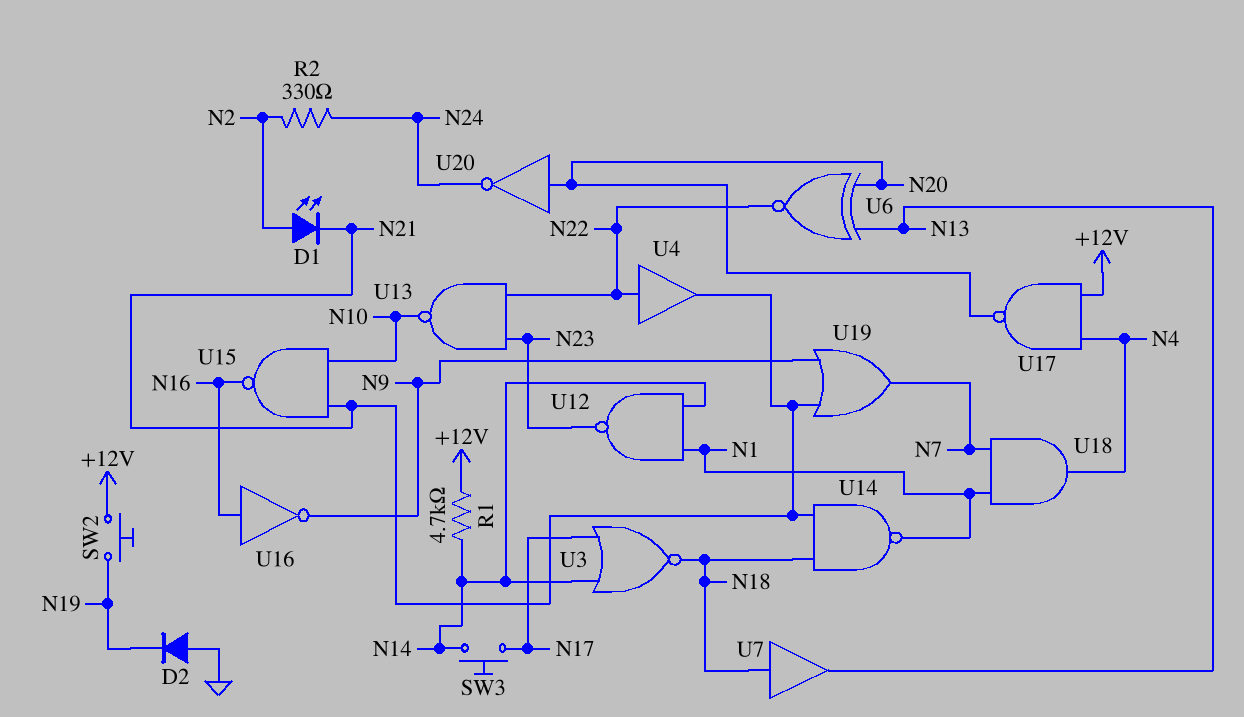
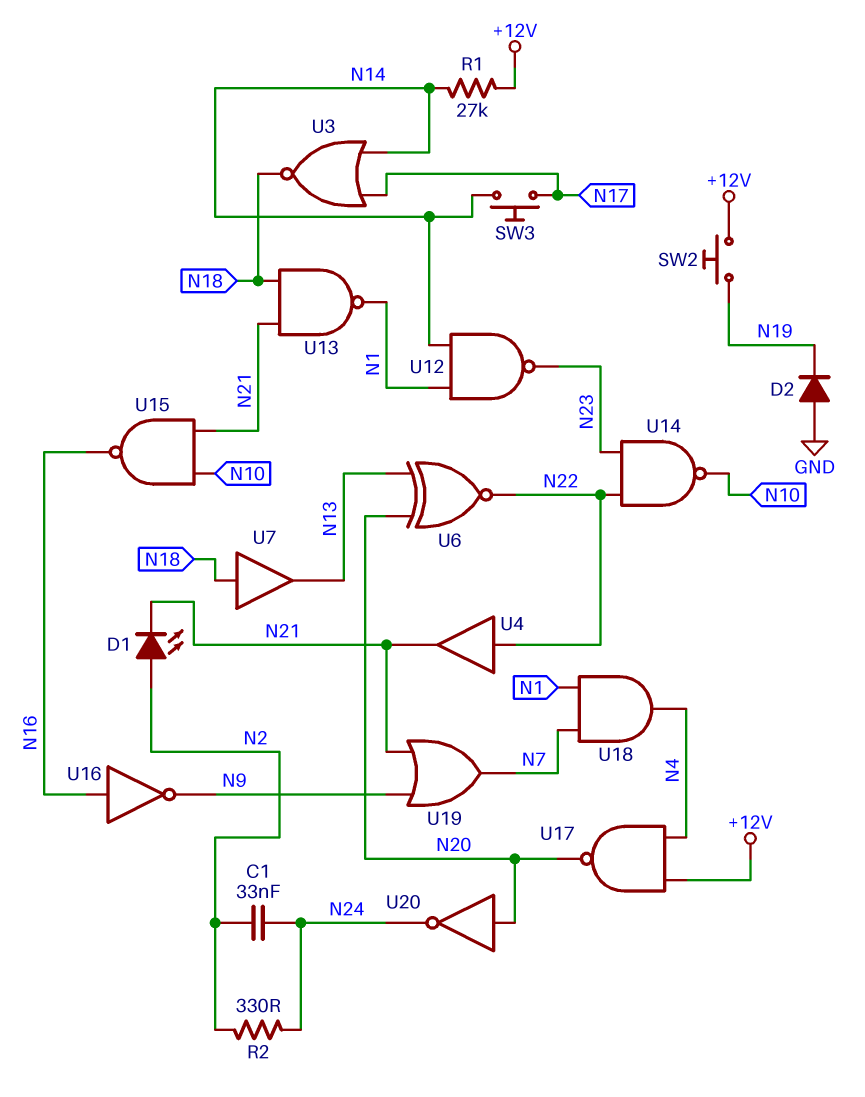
C1: none -> 33nF (N2, N24)
R1: 4.7k (+12V, N14) -> 27k (+12V, N14)
U13: NAND (in N22, in N23, out N10) -> NAND (in N18, in N21, out N1)
U14: NAND (in N18, in N21, out N1) -> NAND (in N22, in N23, out N10)

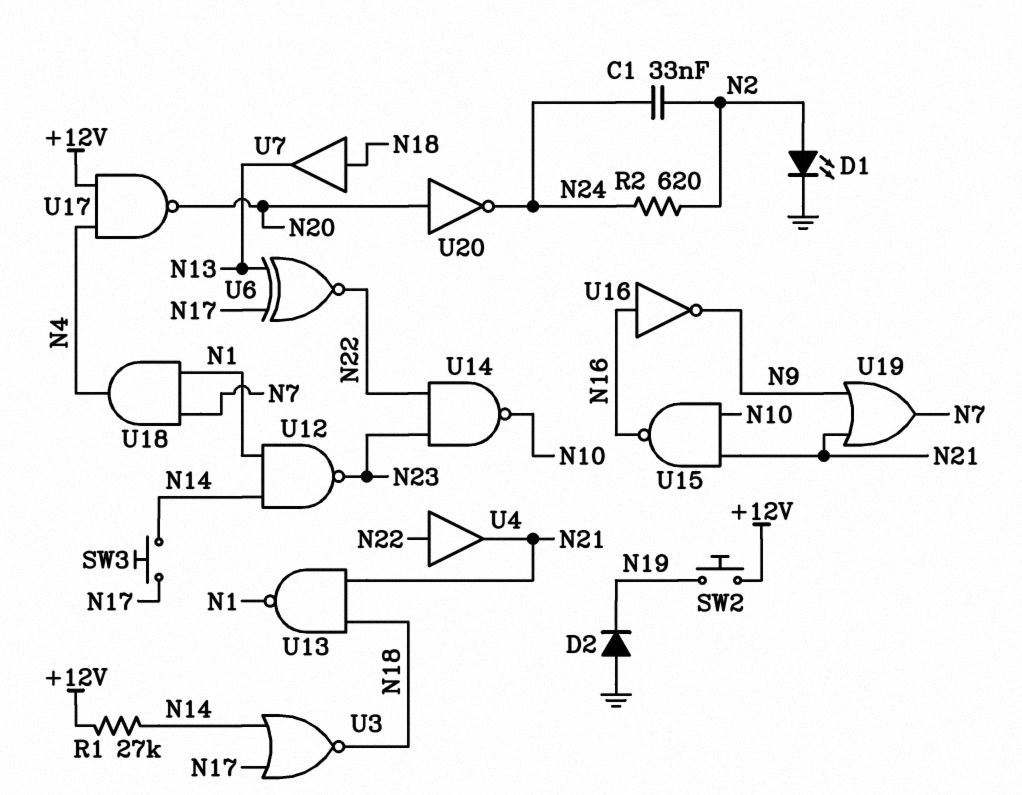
D1: LED (A N2, K N21) -> LED (A N2, K GND)
R2: 330 (N2, N24) -> 620 (N2, N24)
U6: XNOR (in N13, in N20, out N22) -> XNOR (in N13, in N17, out N22)

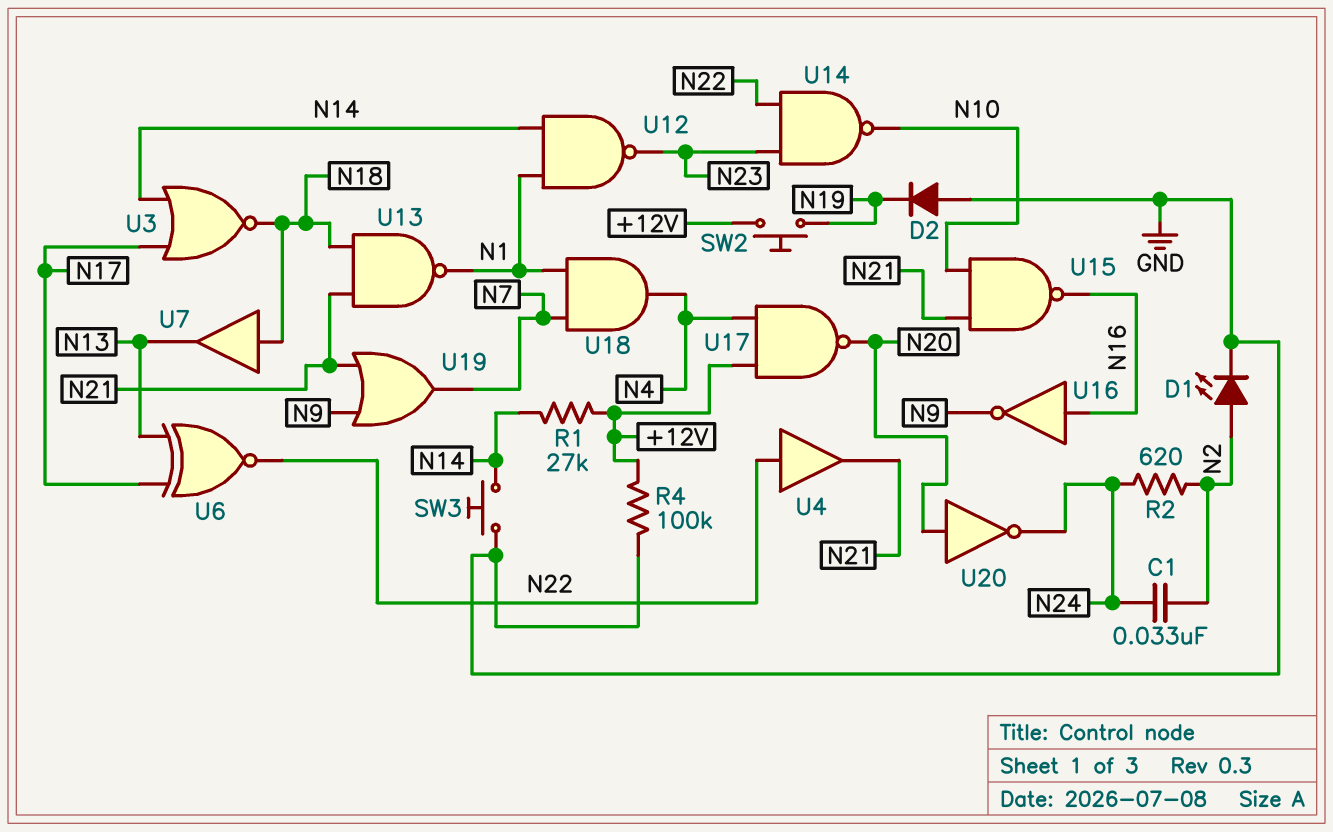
R4: none -> 100k (+12V, GND)
SW3: button (N14, N17) -> button (GND, N14)

